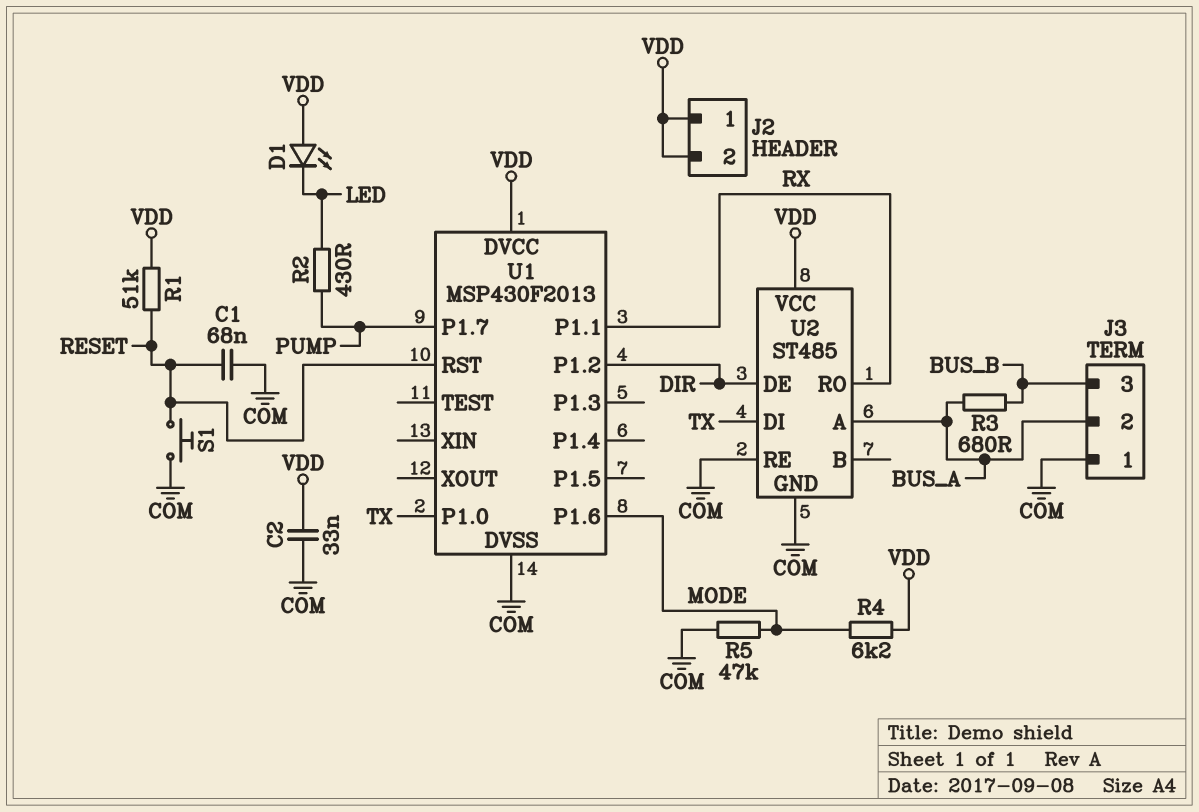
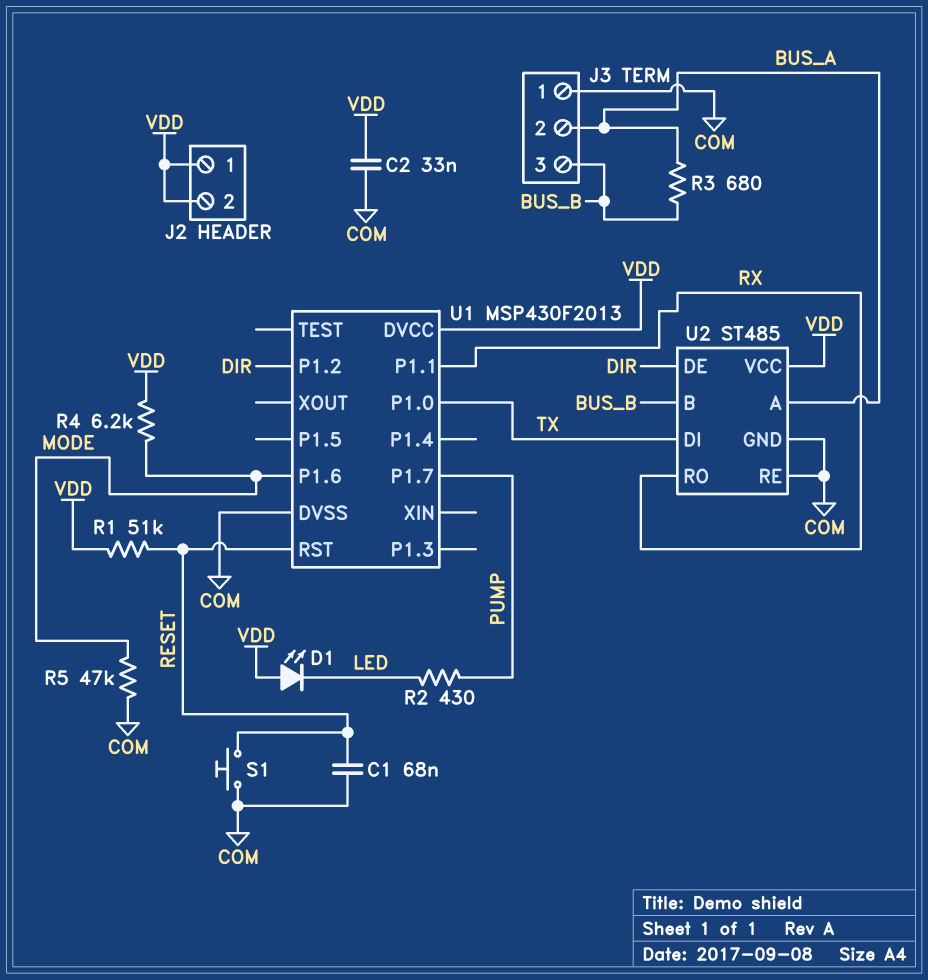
U2 pin B: none -> BUS_B

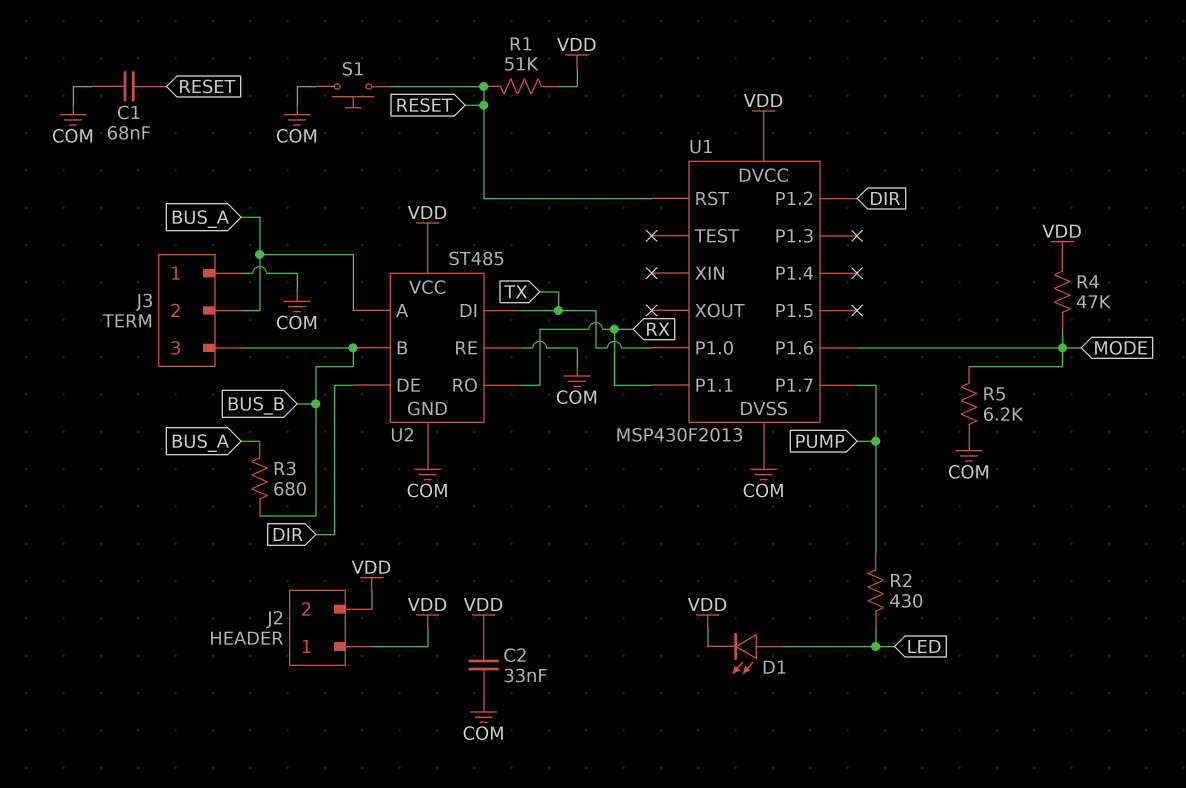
D1: LED (A VDD, K LED) -> LED (A LED, K VDD)
R4: 6.2k (MODE, VDD) -> 47k (MODE, VDD)
R5: 47k (COM, MODE) -> 6.2k (COM, MODE)

